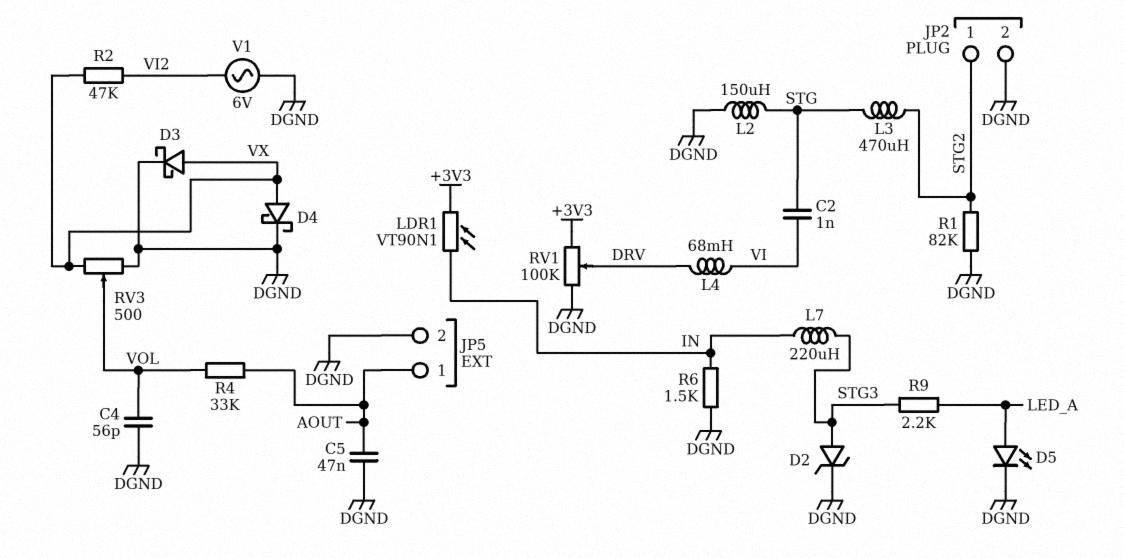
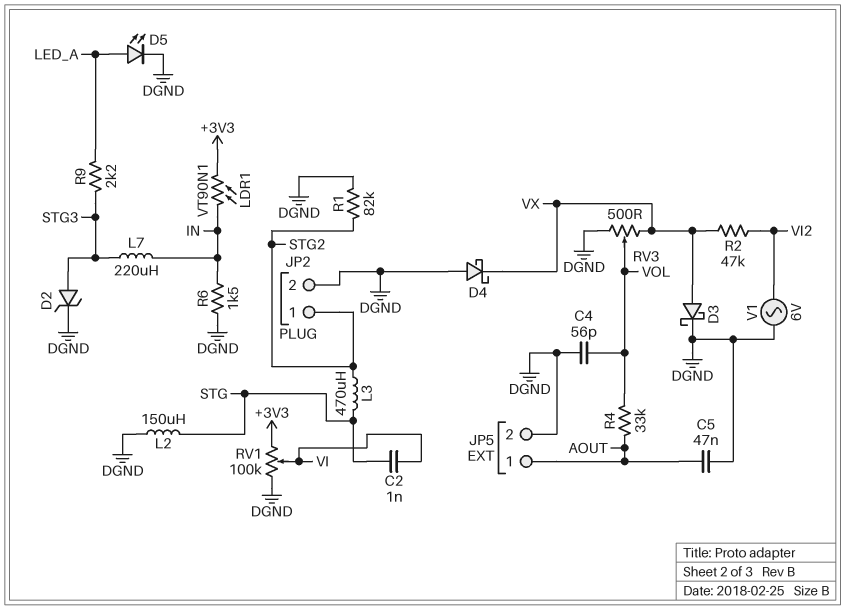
D4: schottky (A VX, K DGND) -> schottky (A DGND, K VX)
L4: 68mH (DRV, VI) -> none
RV1: 100k (+3V3, DGND, wiper DRV) -> 100k (+3V3, DGND, wiper VI)

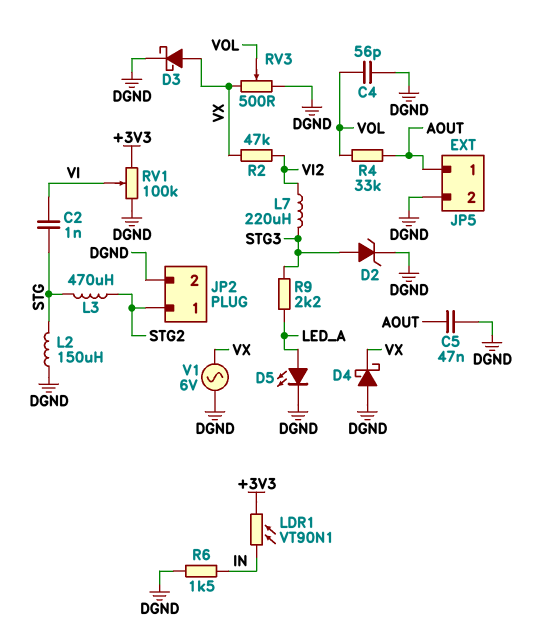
L7: 220uH (IN, STG3) -> 220uH (STG3, VI2)
R1: 82k (DGND, STG2) -> none
V1: AC 6V (DGND, VI2) -> AC 6V (DGND, VX)

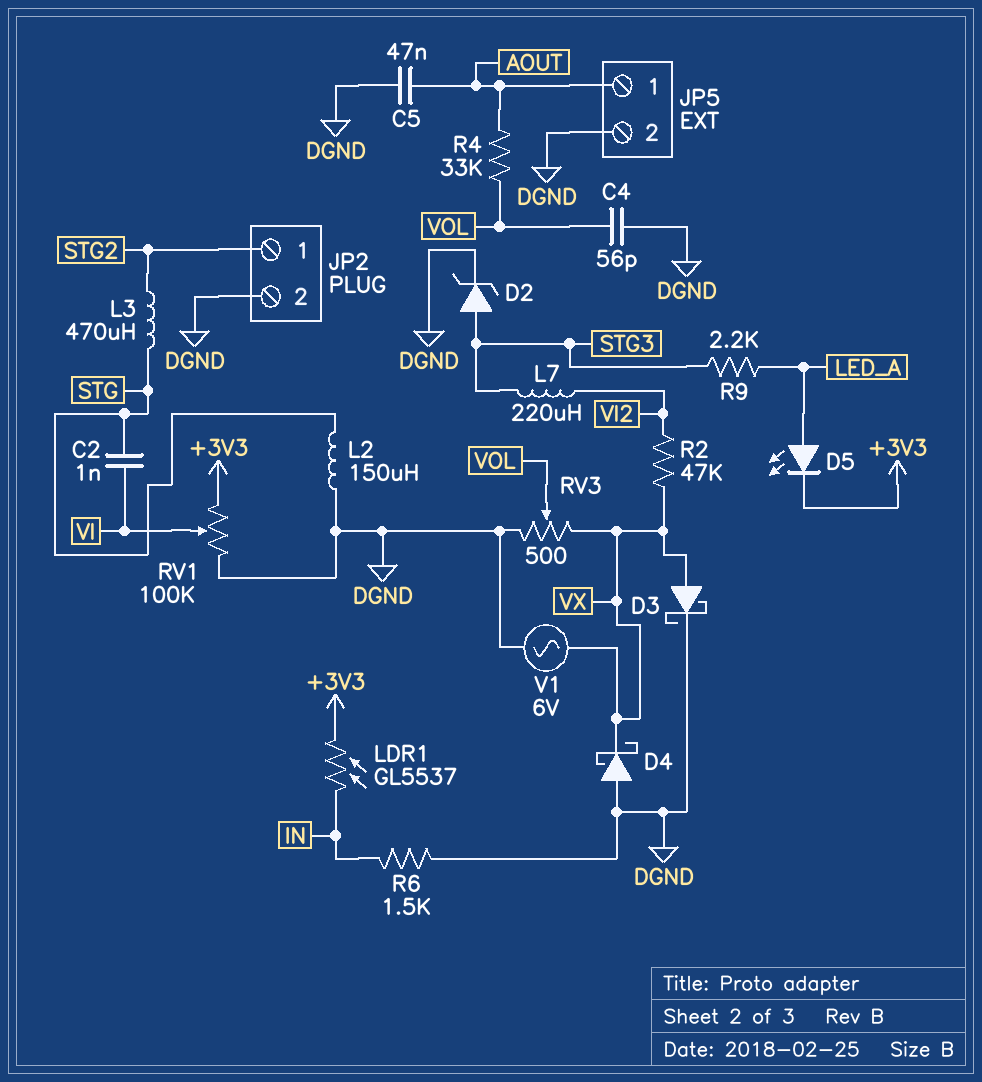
D5: LED (A LED_A, K DGND) -> LED (A LED_A, K +3V3)
LDR1: VT90N1 (+3V3, IN) -> GL5537 (+3V3, IN)

